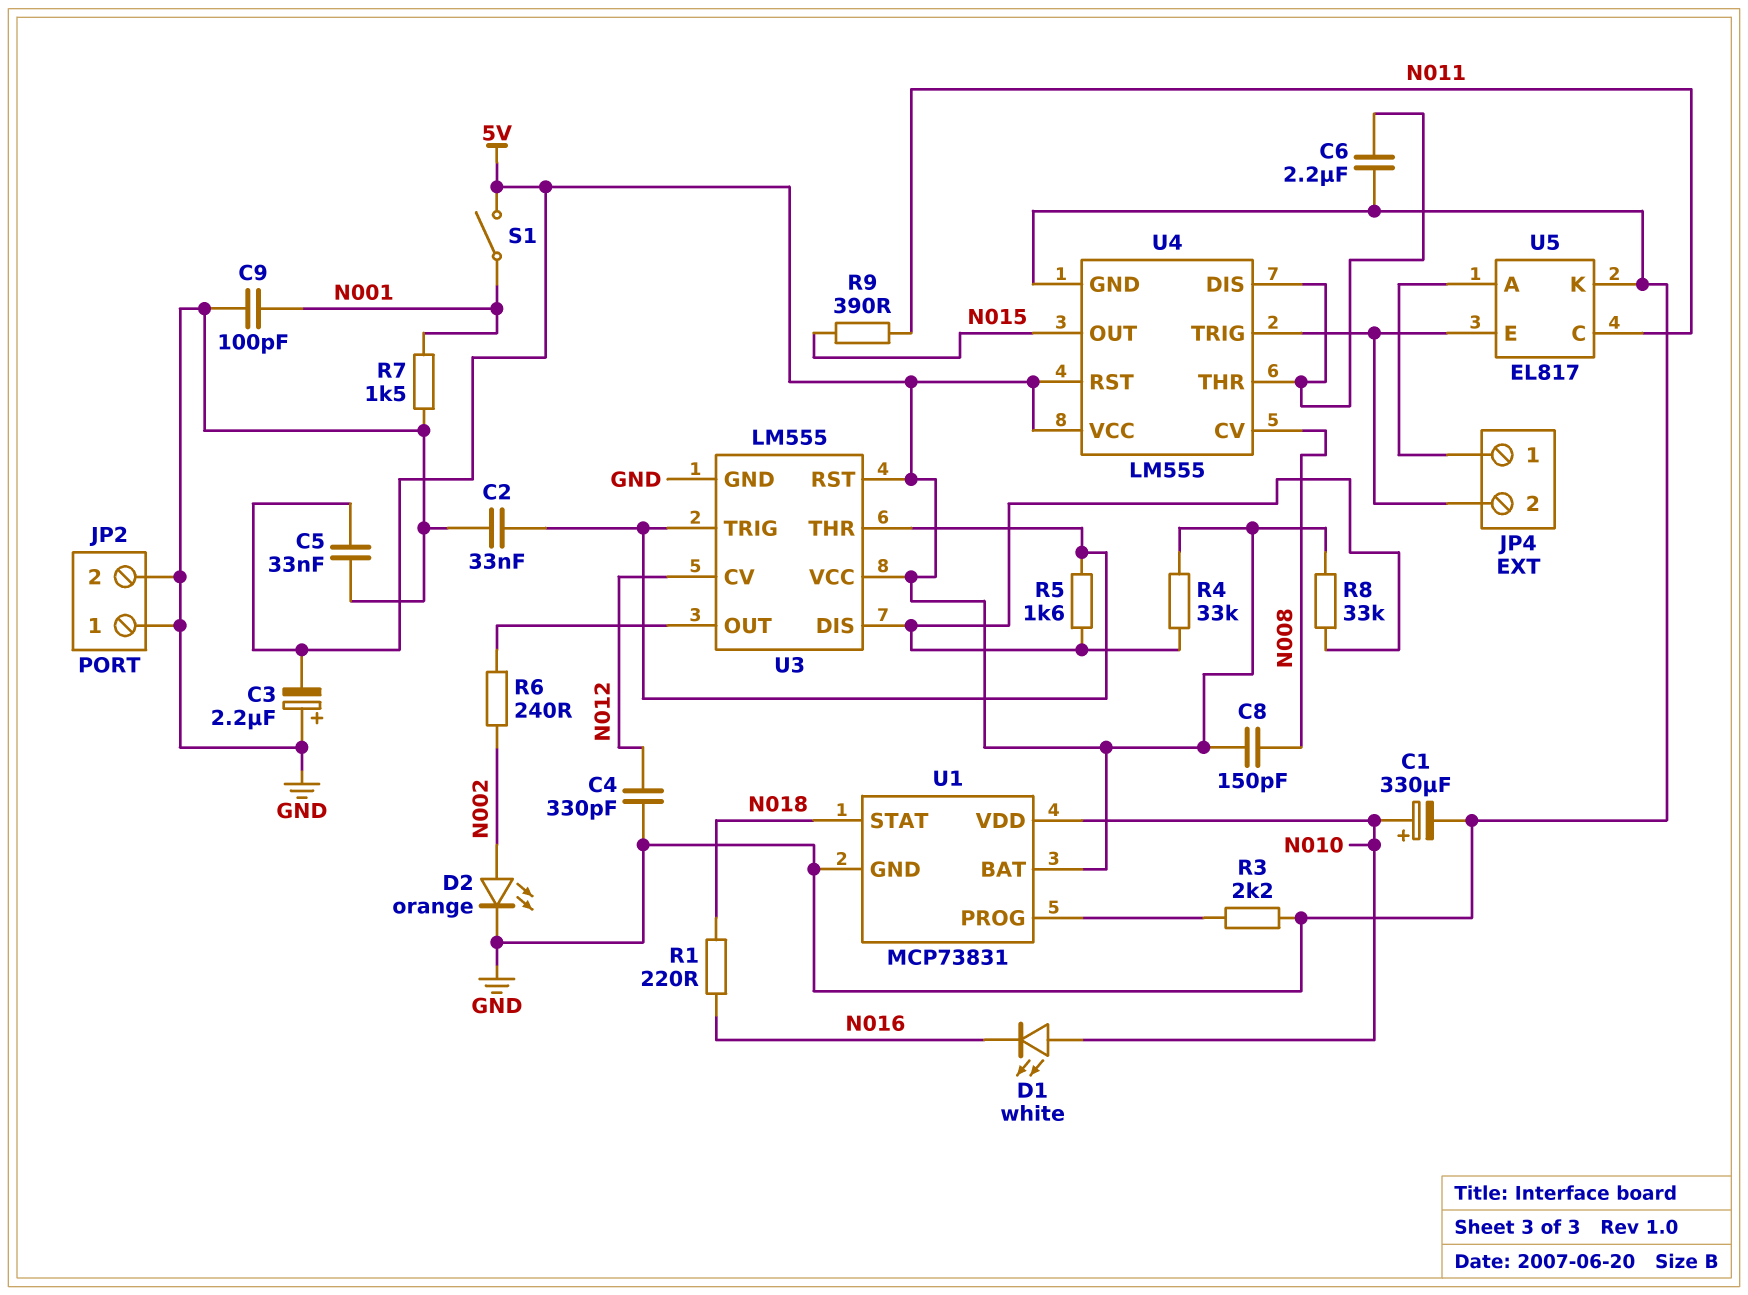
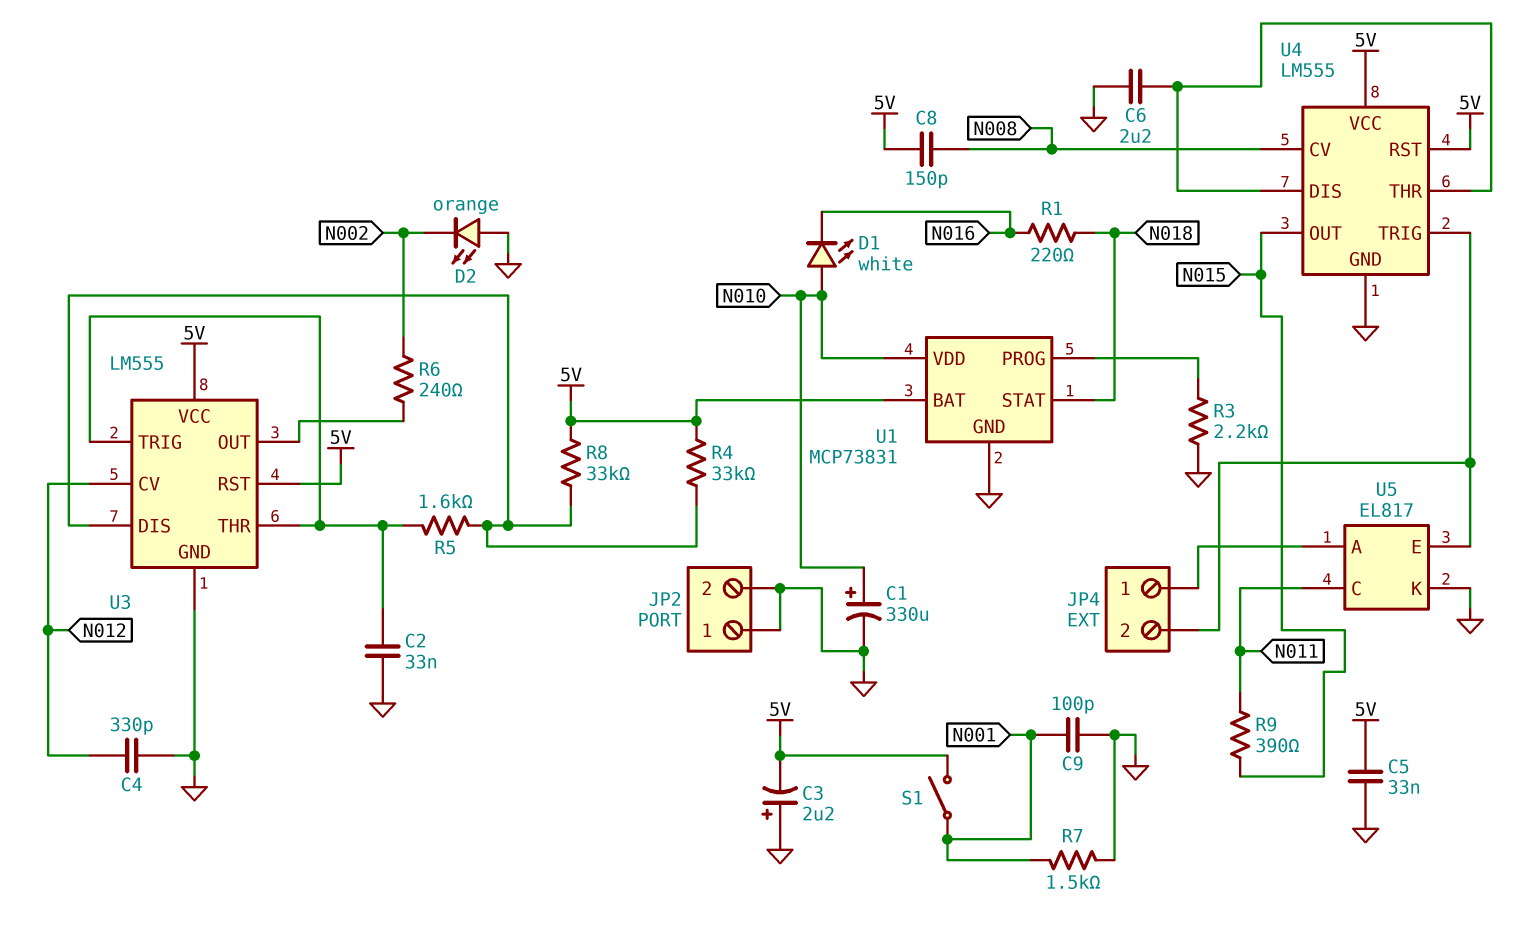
D2: LED orange (A N002, K GND) -> LED orange (A GND, K N002)

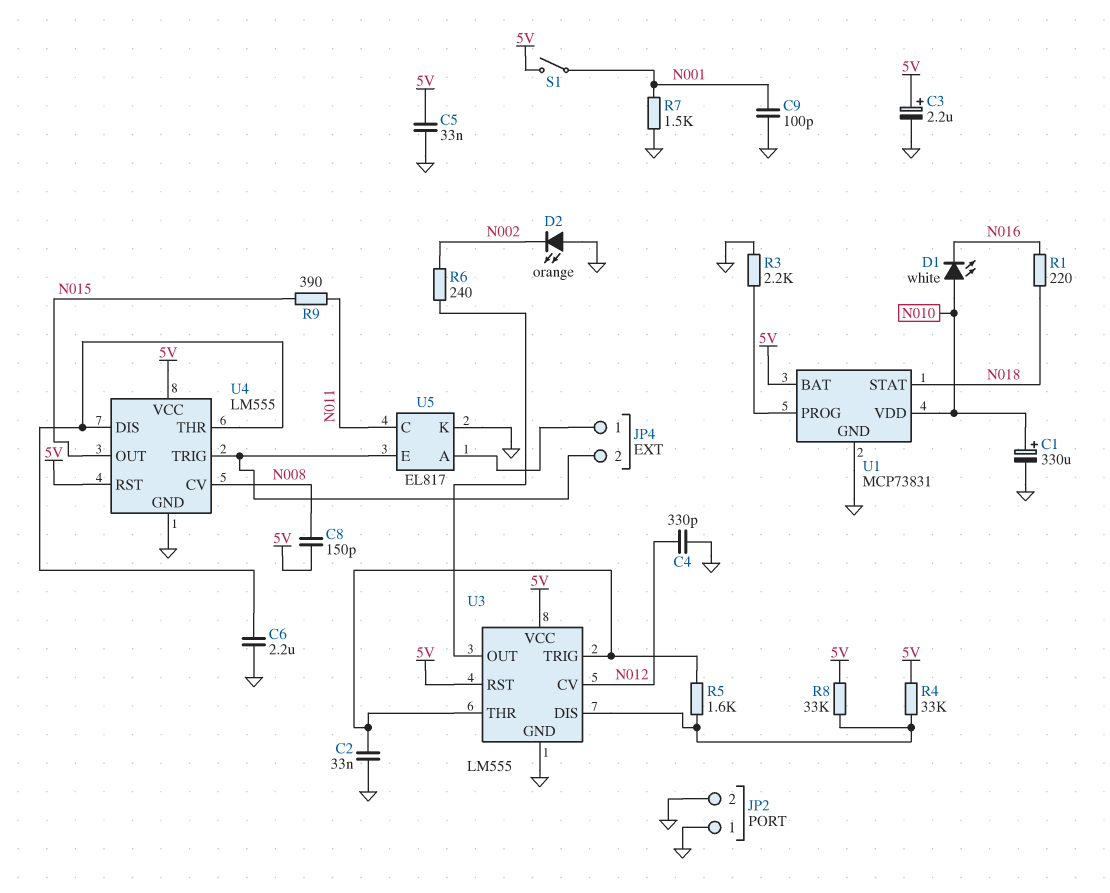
C3: 2.2uF (plus GND, minus 5V) -> 2.2uF (plus 5V, minus GND)

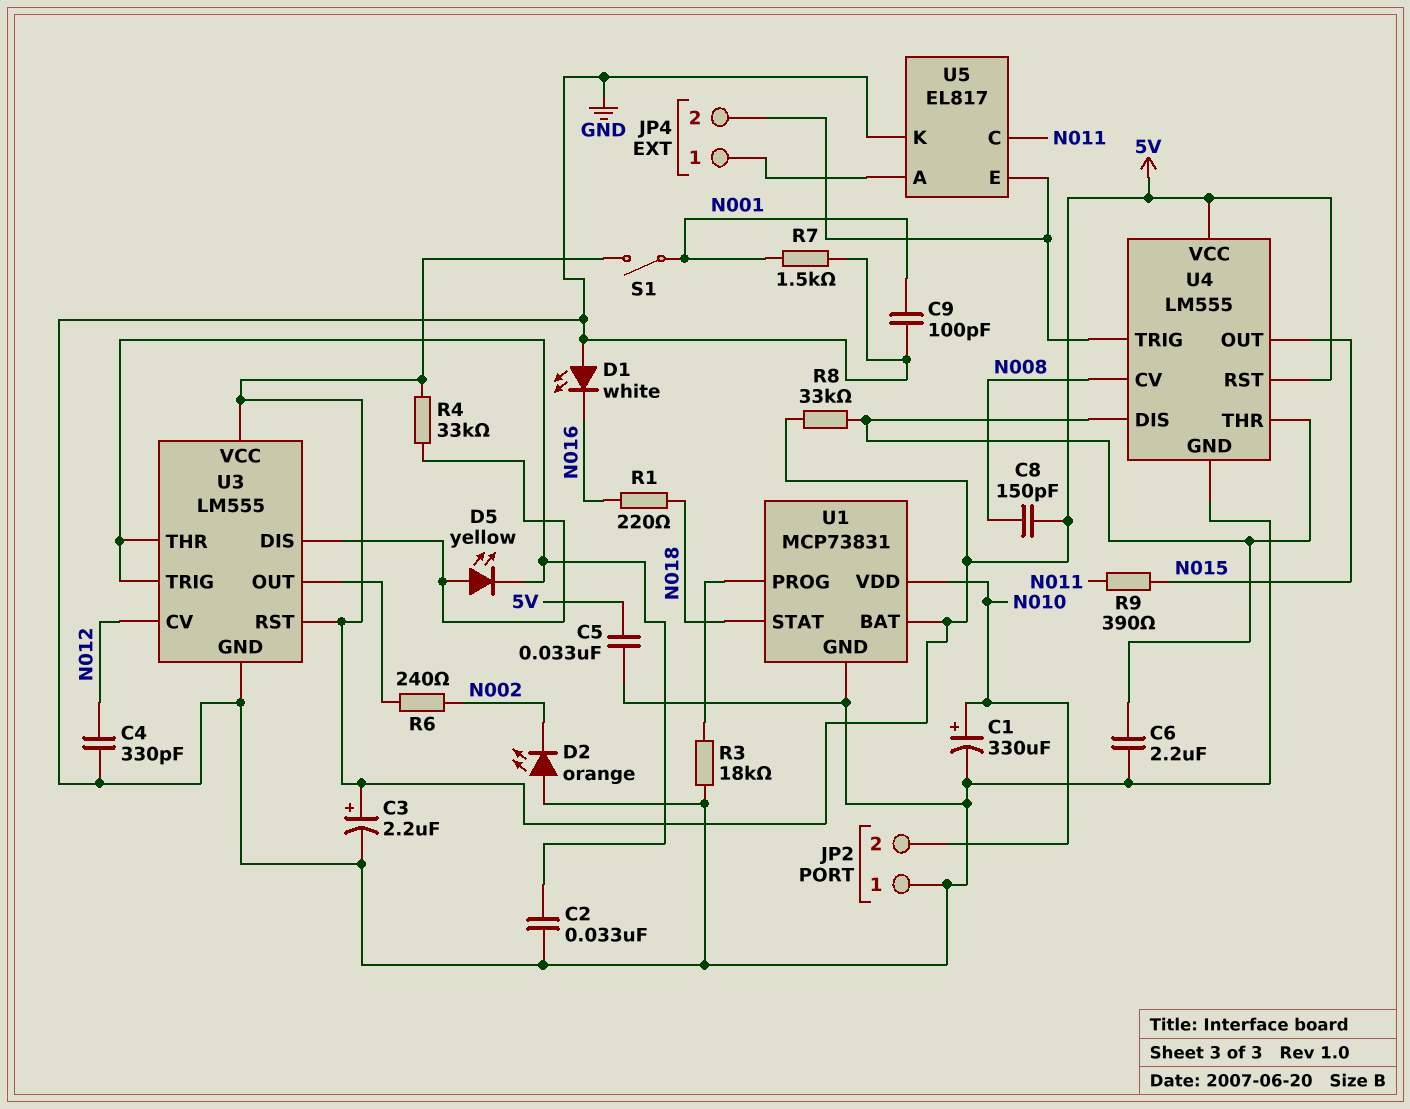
D1: LED white (A N010, K N016) -> LED white (A GND, K N016)
D5: none -> LED yellow (A U3/DIS, K U3/THR)
JP2 pin 2: GND -> N010
R3: 2.2k (GND, U1/PROG) -> 18k (GND, U1/PROG)
R5: 1.6k (U3/DIS, U3/THR) -> none
R8: 33k (5V, U3/DIS) -> 33k (5V, U4/DIS)

